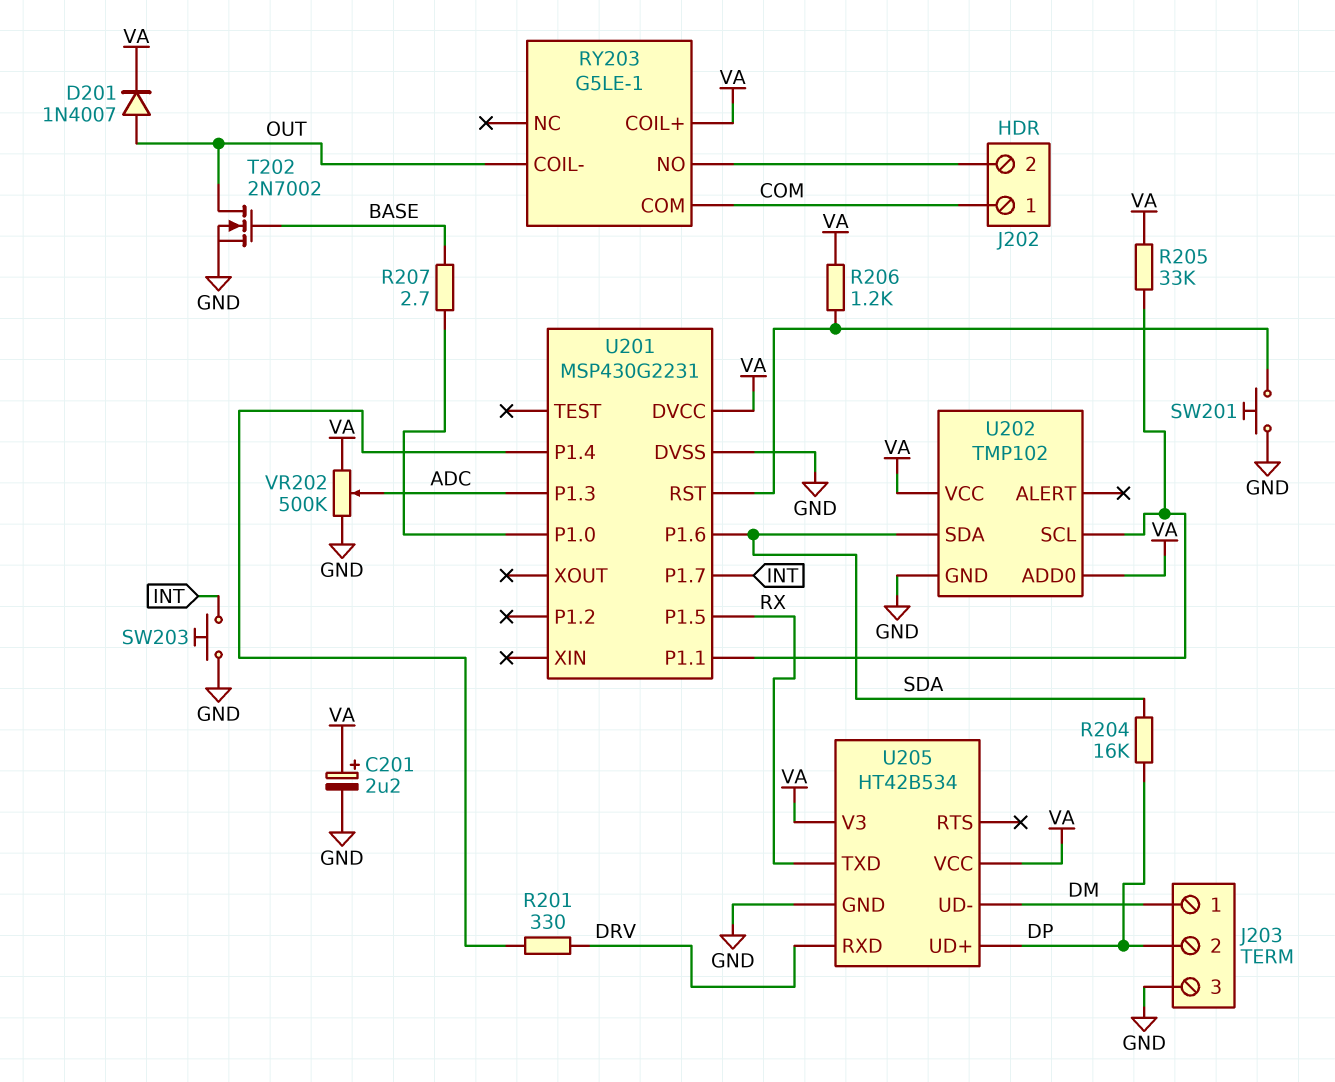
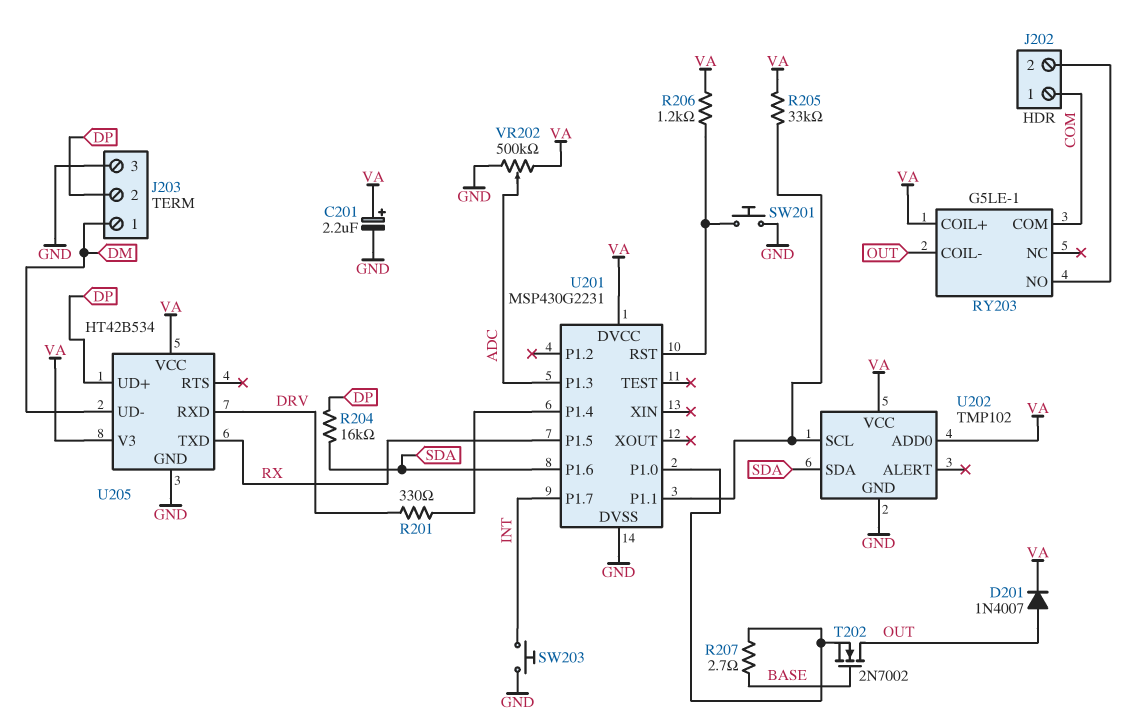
T202: NMOS 2N7002 (G BASE, D OUT, S GND) -> NMOS 2N7002 (G BASE, D OUT, S U201/P1.0)

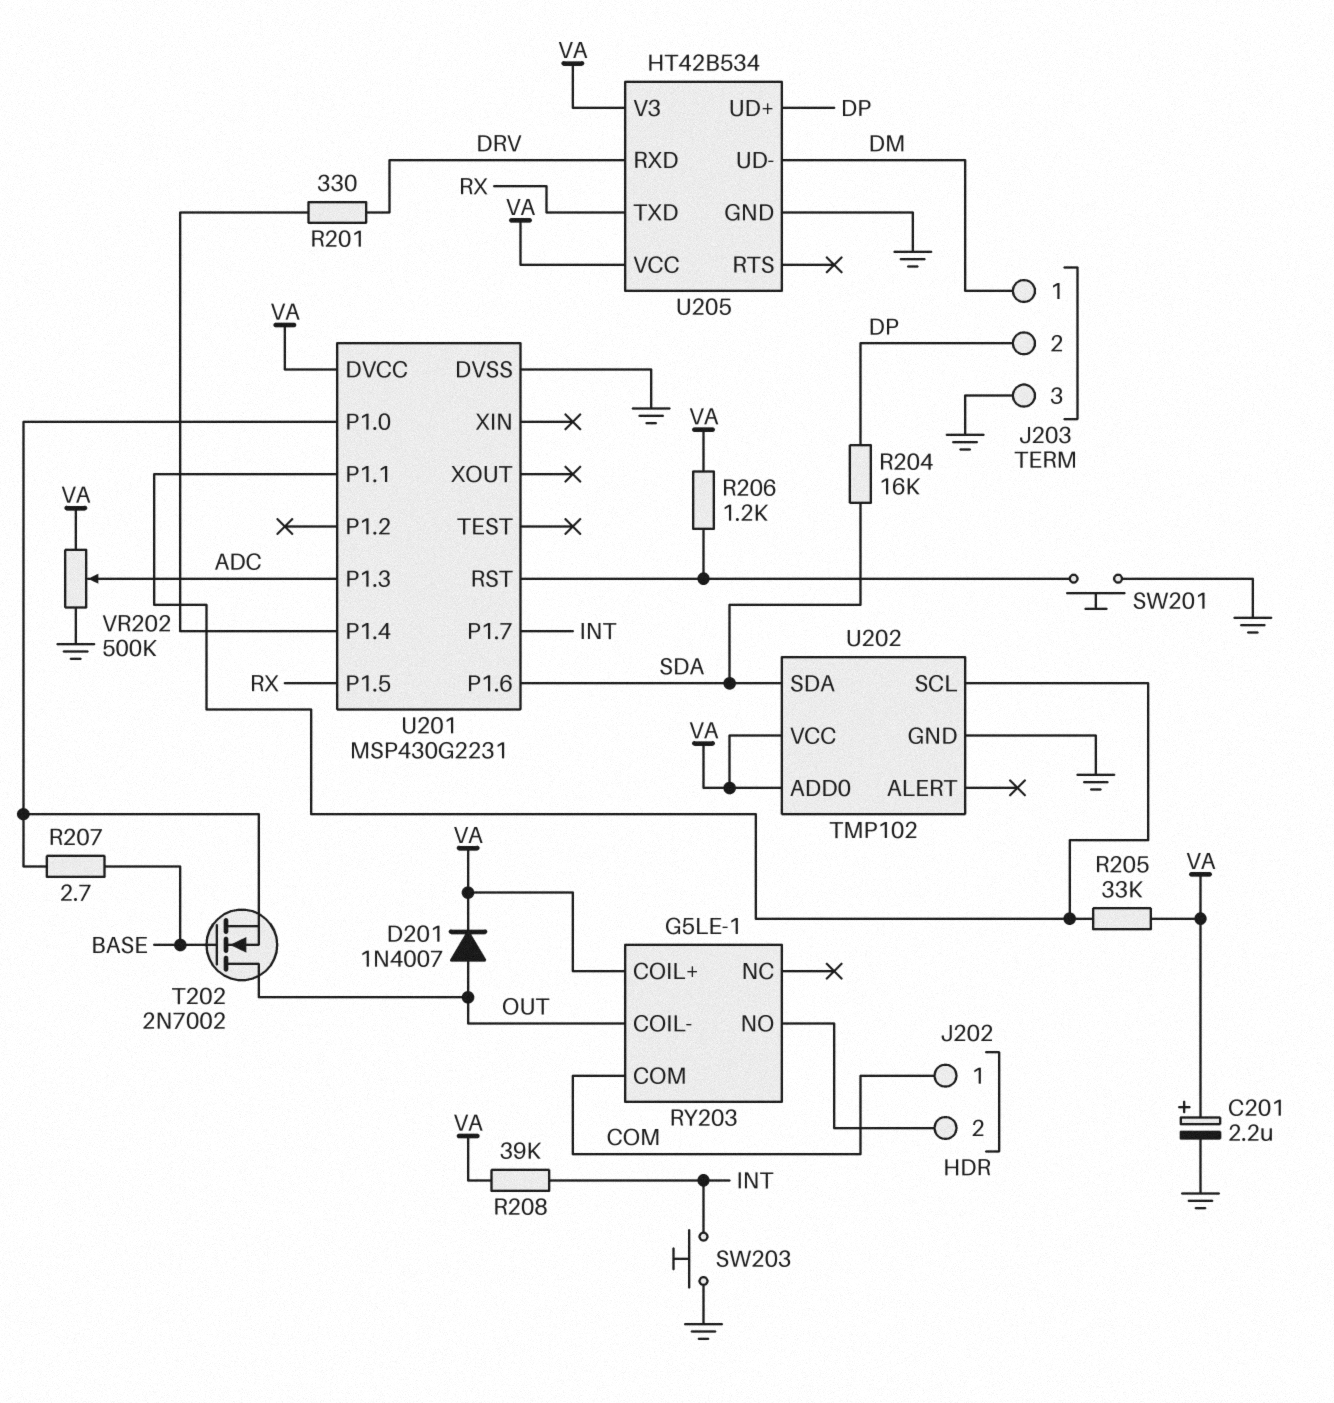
R208: none -> 39k (INT, VA)

